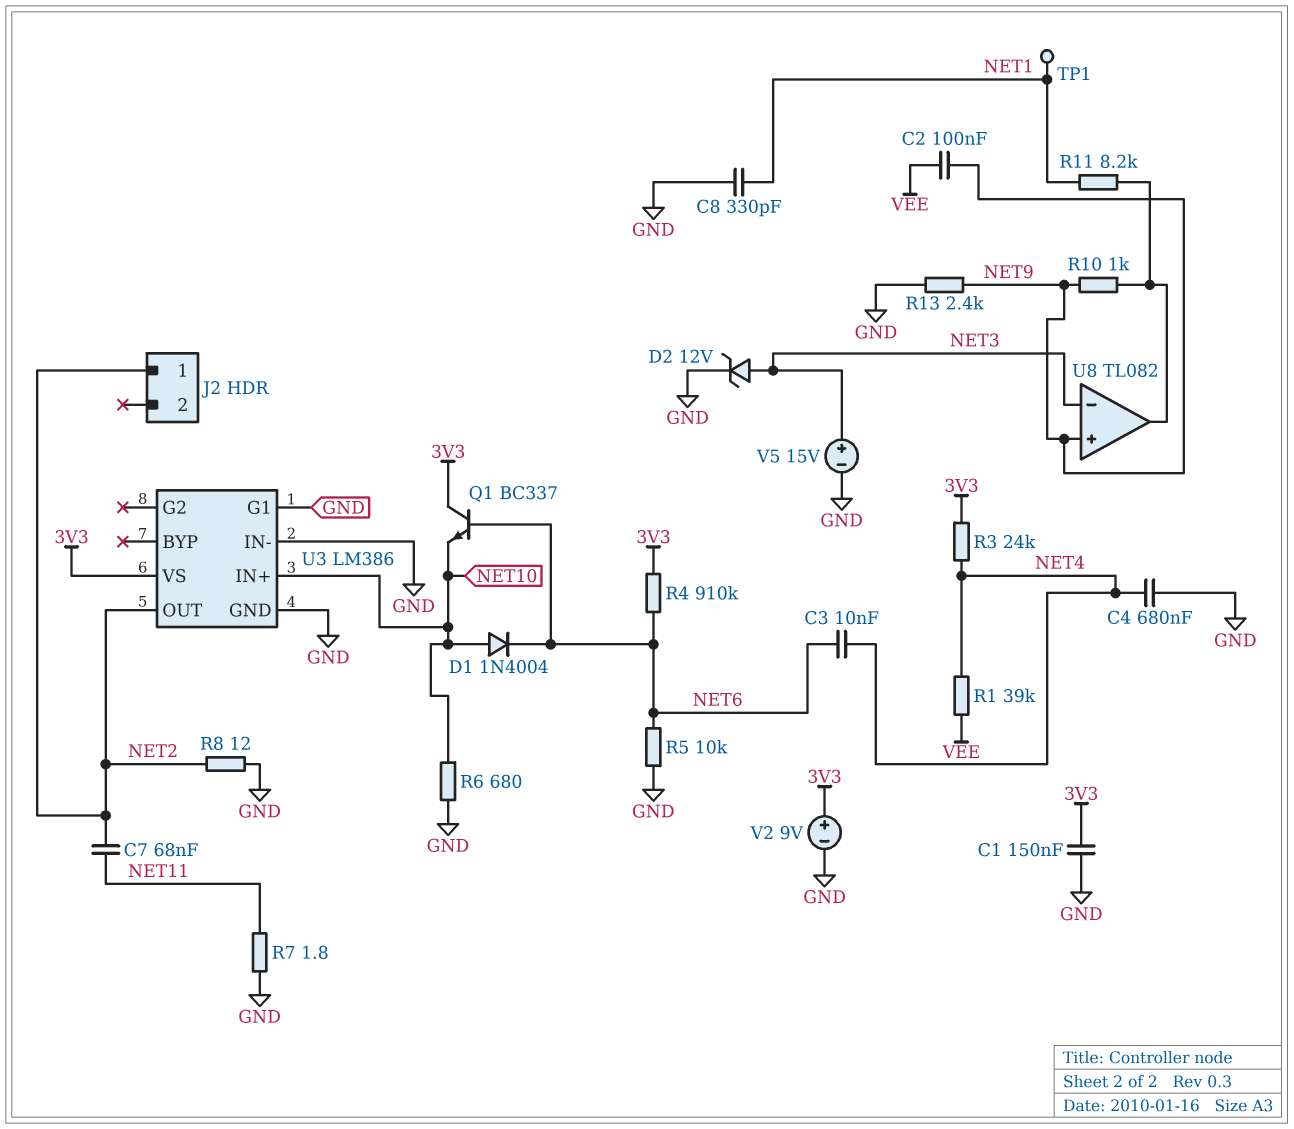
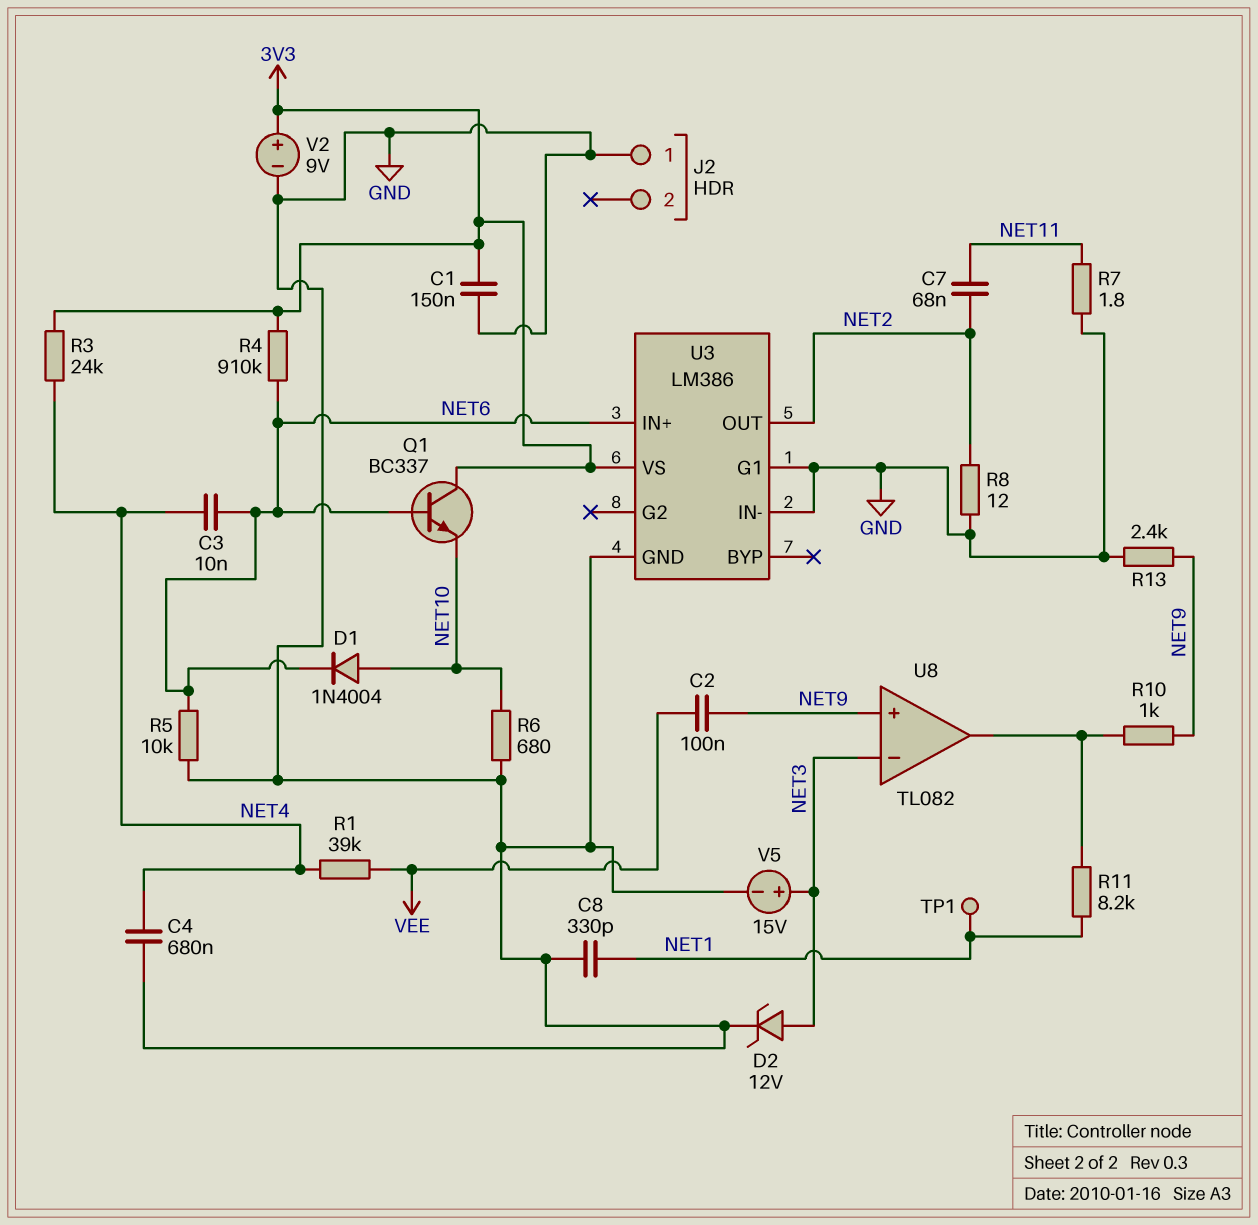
J2 pin 1: NET2 -> GND
U3 pin IN+: NET10 -> NET6

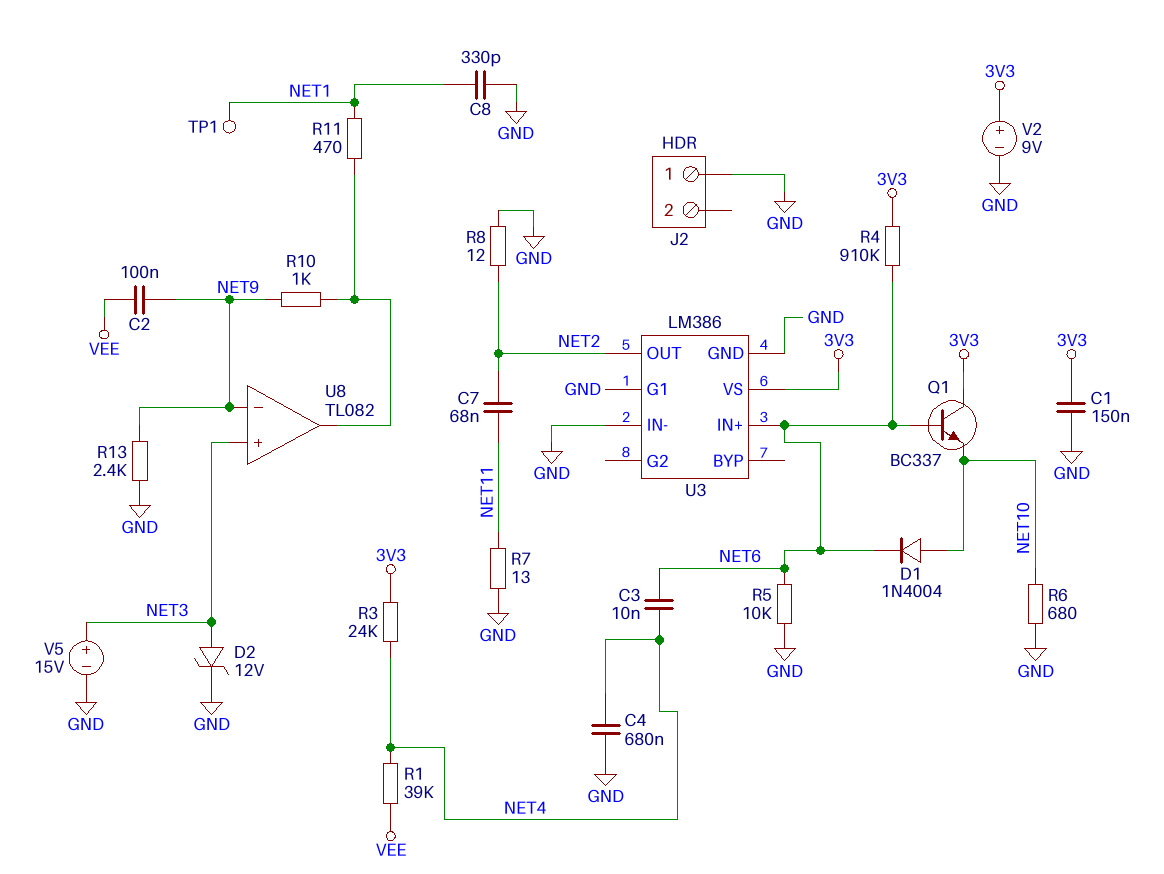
R7: 1.8 (GND, NET11) -> 13 (GND, NET11)
R11: 8.2k (NET1, U8/out) -> 470 (NET1, U8/out)
U8 pin in+: NET9 -> NET3
U8 pin in-: NET3 -> NET9

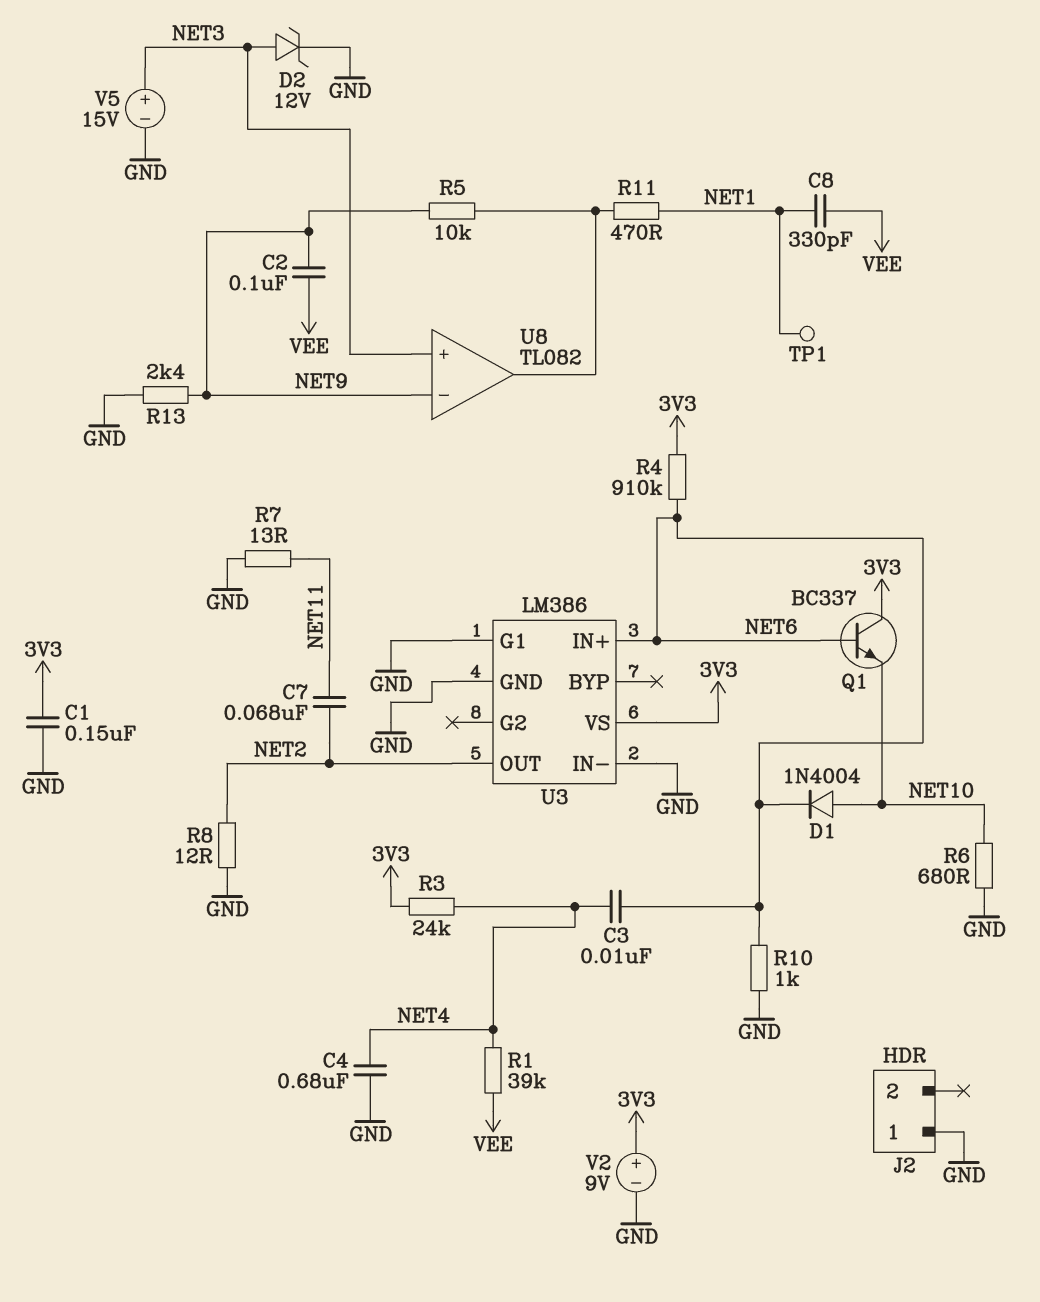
C8: 330pF (GND, NET1) -> 330pF (NET1, VEE)
R5: 10k (GND, NET6) -> 10k (NET9, U8/out)
R10: 1k (NET9, U8/out) -> 1k (GND, NET6)

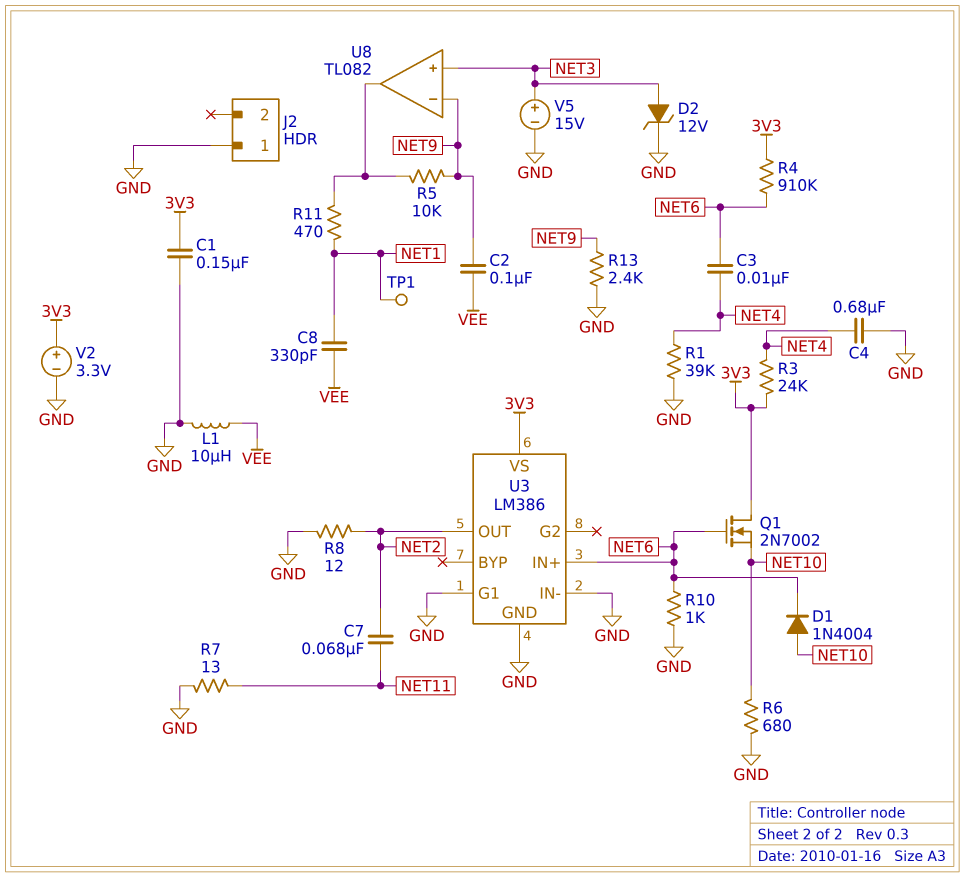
L1: none -> 10uH (GND, VEE)
Q1: NPN BC337 (B NET6, C 3V3, E NET10) -> NMOS 2N7002 (G NET6, D 3V3, S NET10)
R1: 39k (NET4, VEE) -> 39k (GND, NET4)
V2: 9V (plus 3V3, minus GND) -> 3.3V (plus 3V3, minus GND)

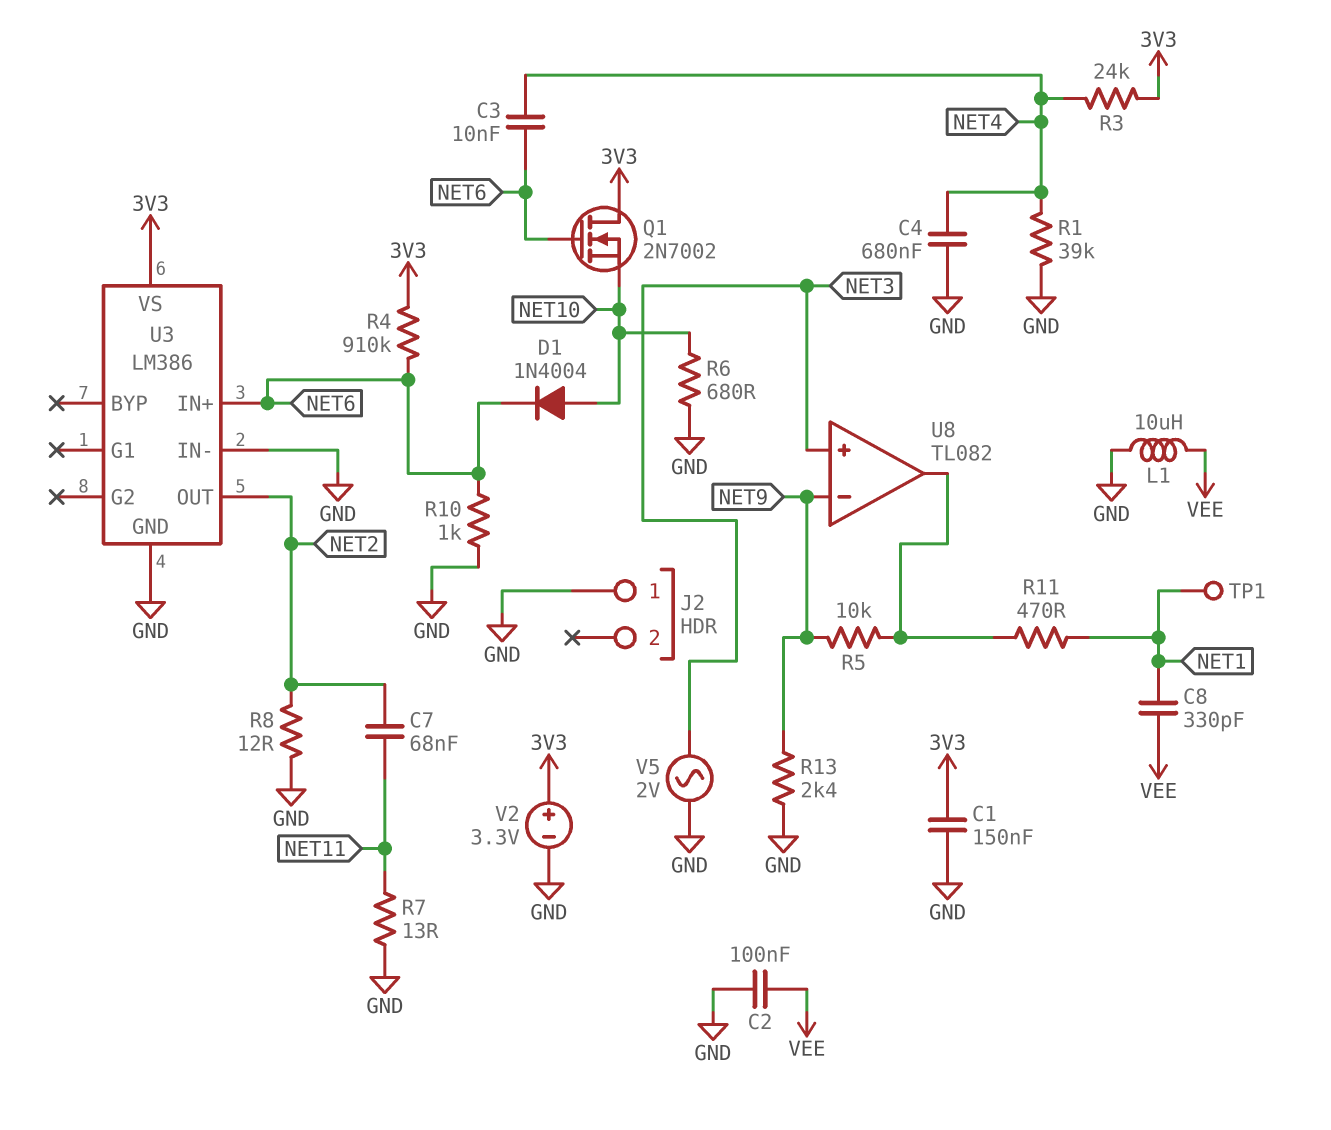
C2: 100nF (NET9, VEE) -> 100nF (GND, VEE)
D2: zener 12V (A NET3, K GND) -> none
U3 pin G1: GND -> none
V5: 15V (plus NET3, minus GND) -> AC 2V (GND, NET3)

